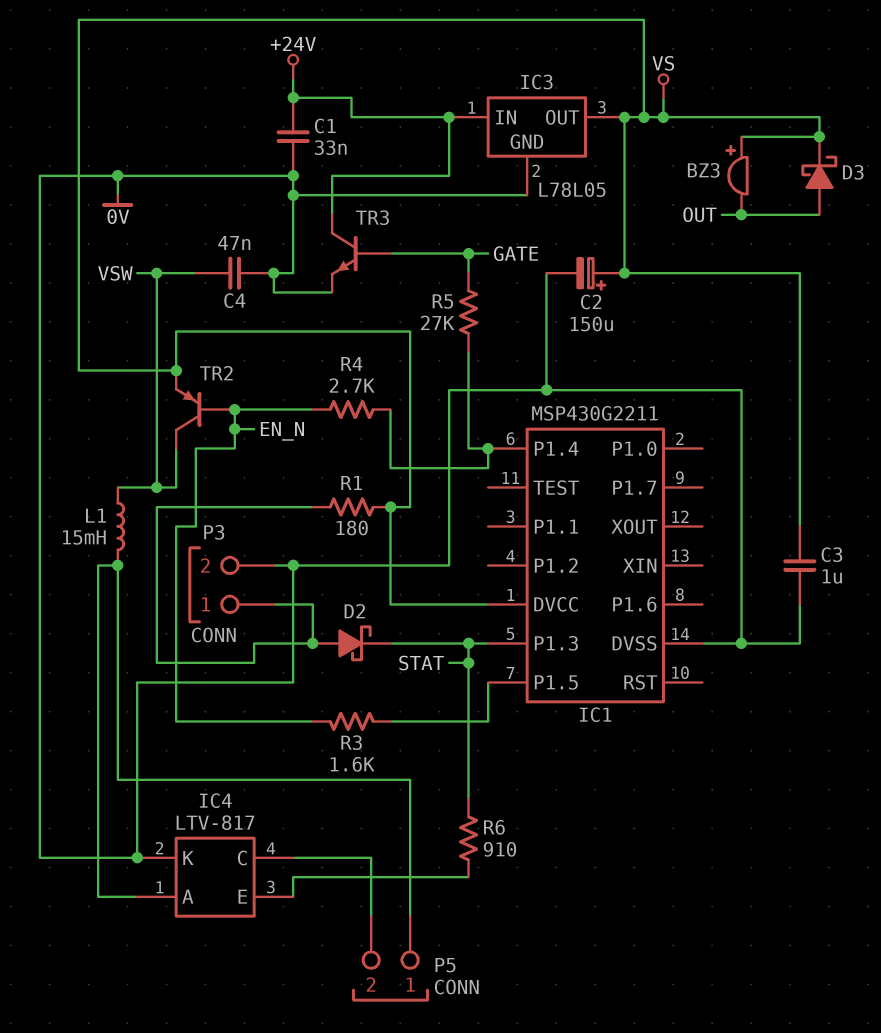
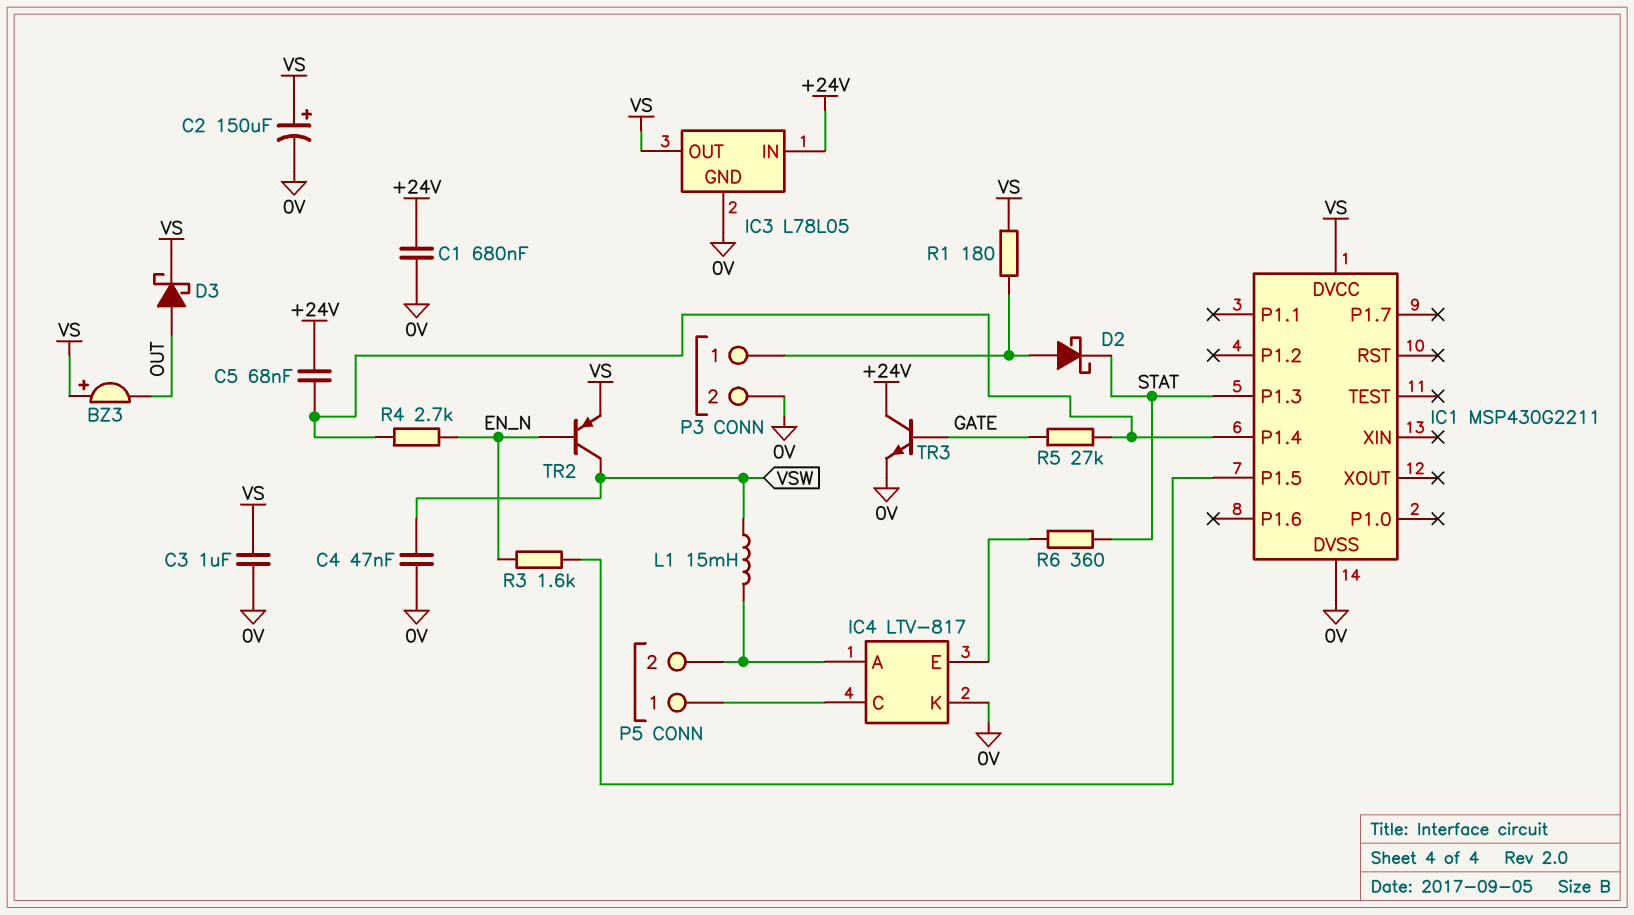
C1: 33nF (+24V, 0V) -> 680nF (+24V, 0V)
C5: none -> 68nF (+24V, IC1/P1.4)
P5 pin 1: IC4/A -> IC4/C
P5 pin 2: IC4/C -> IC4/A
R6: 910 (IC4/E, STAT) -> 360 (IC4/E, STAT)

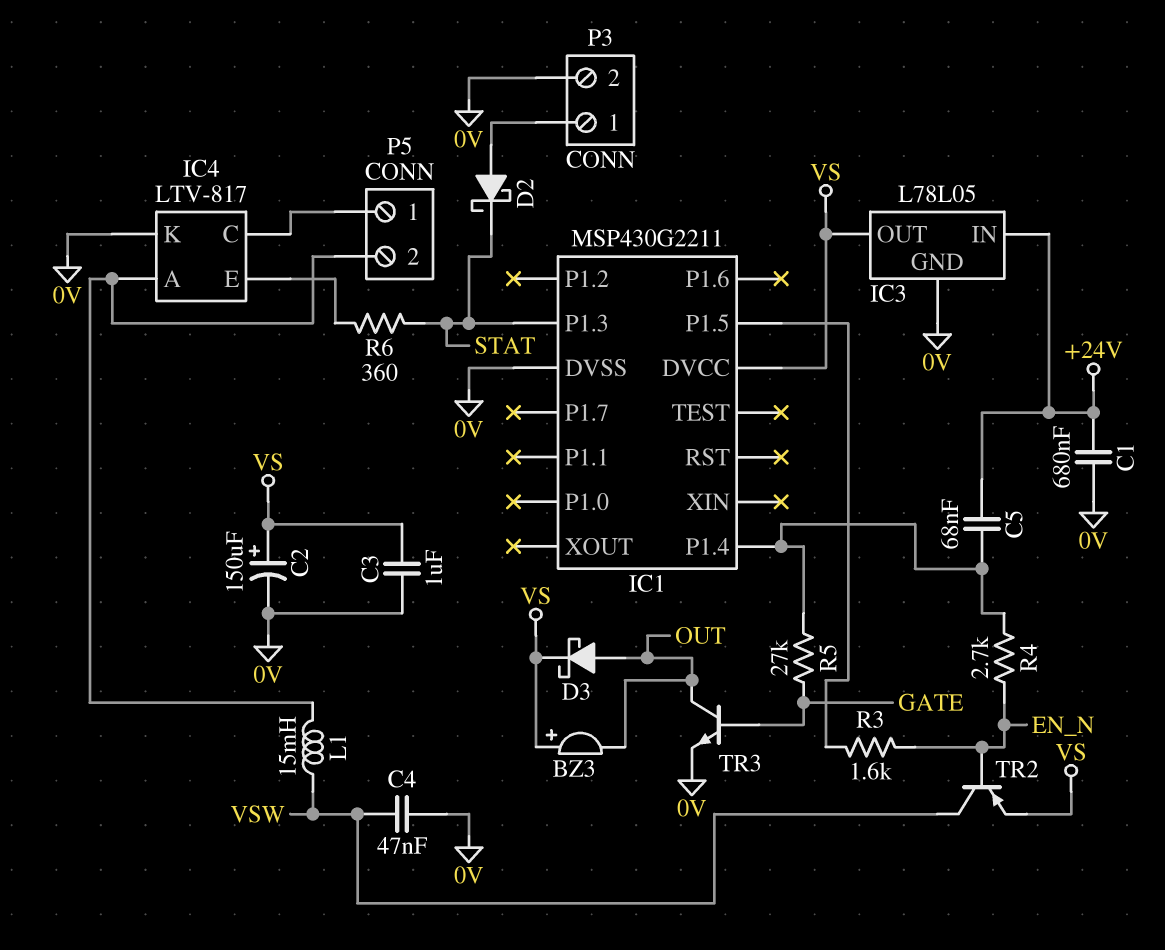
R1: 180 (P3/1, VS) -> none
TR3: NPN (B GATE, C +24V, E 0V) -> NPN (B GATE, C OUT, E 0V)

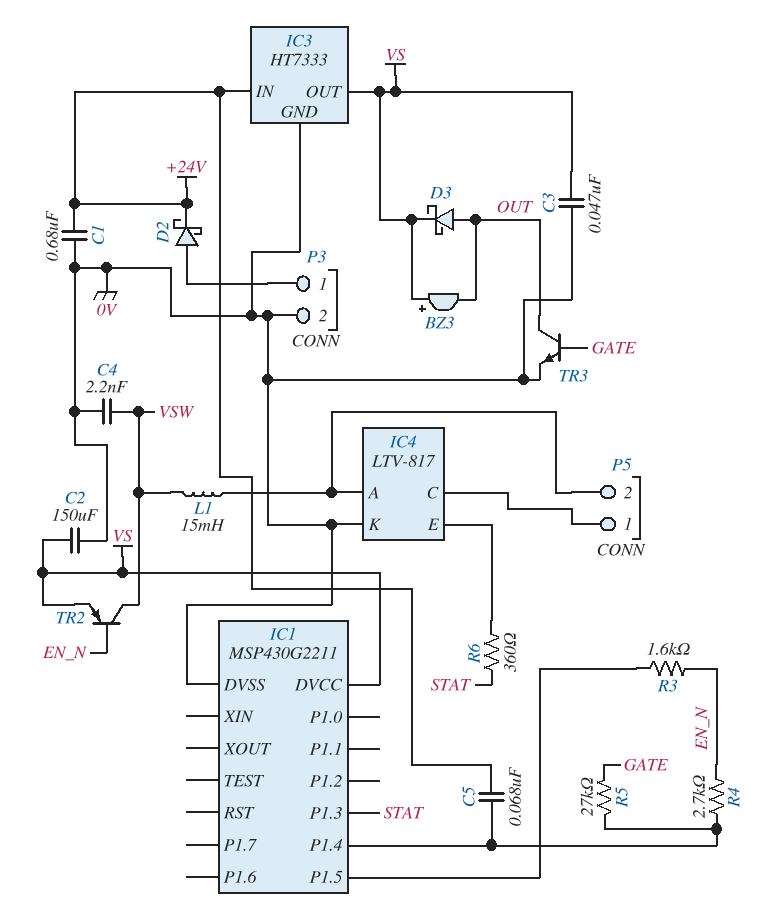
C2: 150uF (plus VS, minus 0V) -> 150uF (0V, VS)
C3: 1uF (0V, VS) -> 47nF (0V, VS)
C4: 47nF (0V, VSW) -> 2.2nF (0V, VSW)
D2: schottky (A P3/1, K STAT) -> schottky (A P3/1, K +24V)
IC3: L78L05 -> HT7333

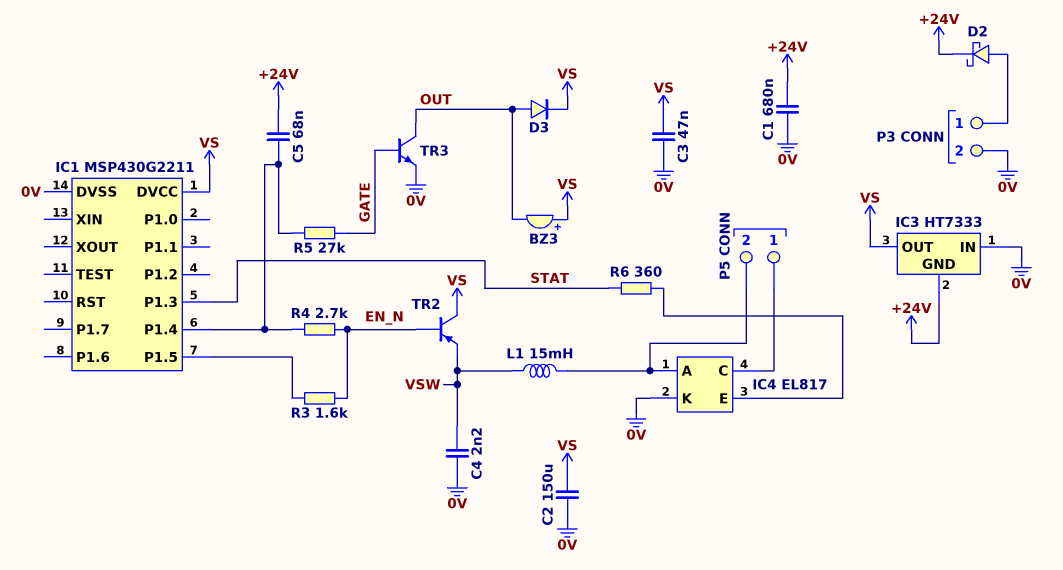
D3: schottky (A OUT, K VS) -> diode (A OUT, K VS)
IC3 pin GND: 0V -> +24V
IC3 pin IN: +24V -> 0V
IC4: LTV-817 -> EL817
TR2: PNP (B EN_N, C VSW, E VS) -> PNP (B EN_N, C VS, E VSW)

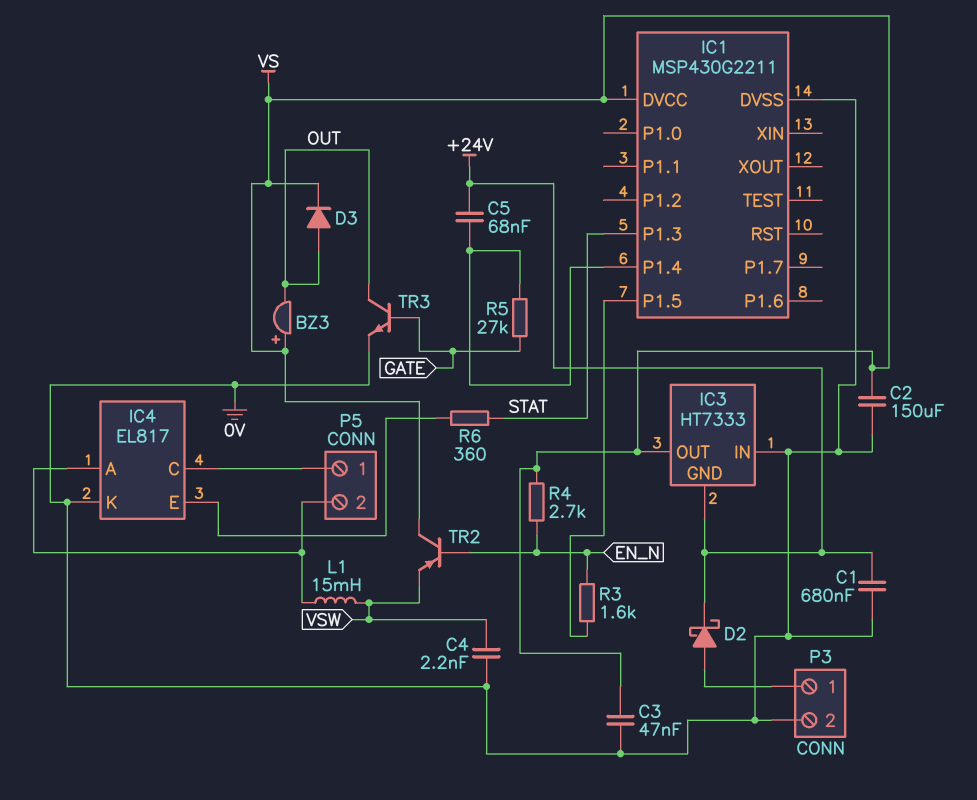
R4: 2.7k (EN_N, IC1/P1.4) -> 2.7k (EN_N, VS)

